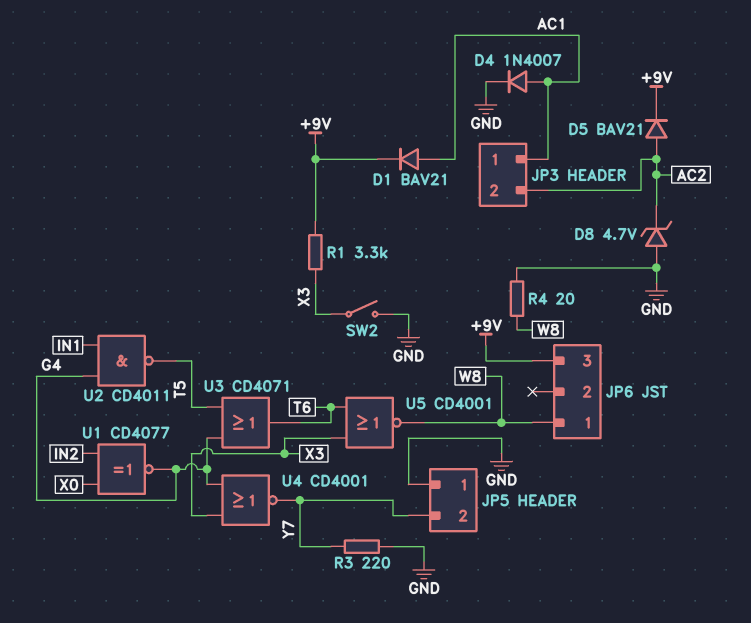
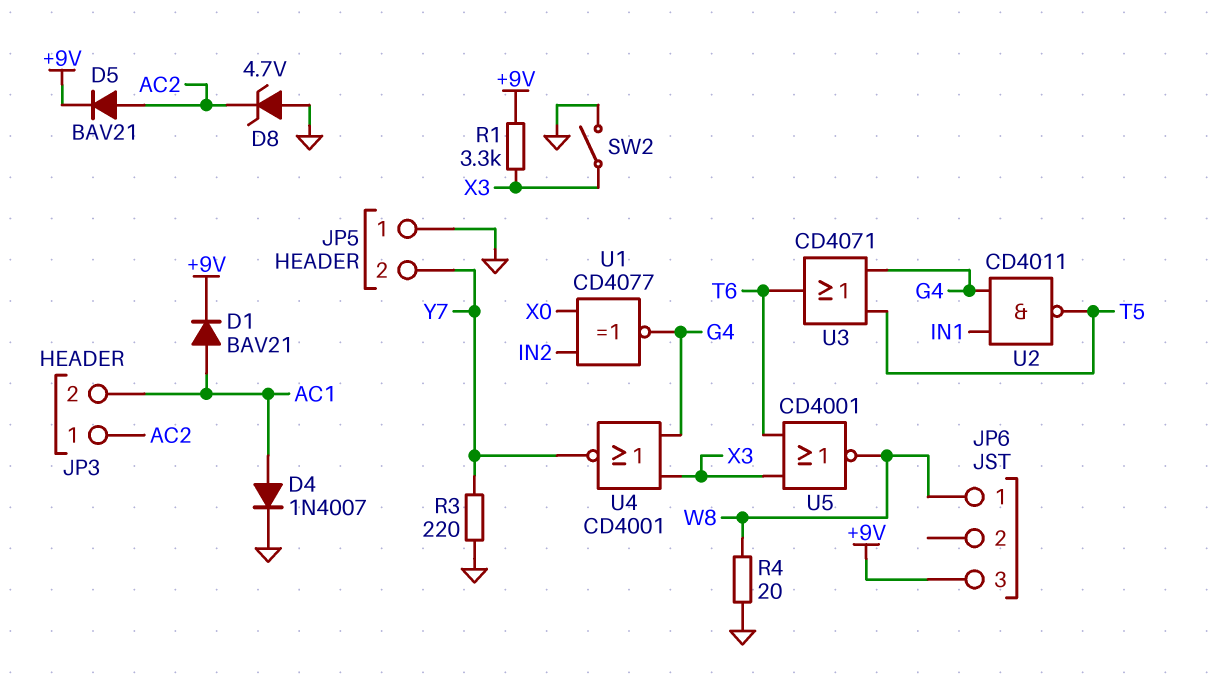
JP3 pin 1: AC1 -> AC2
JP3 pin 2: AC2 -> AC1

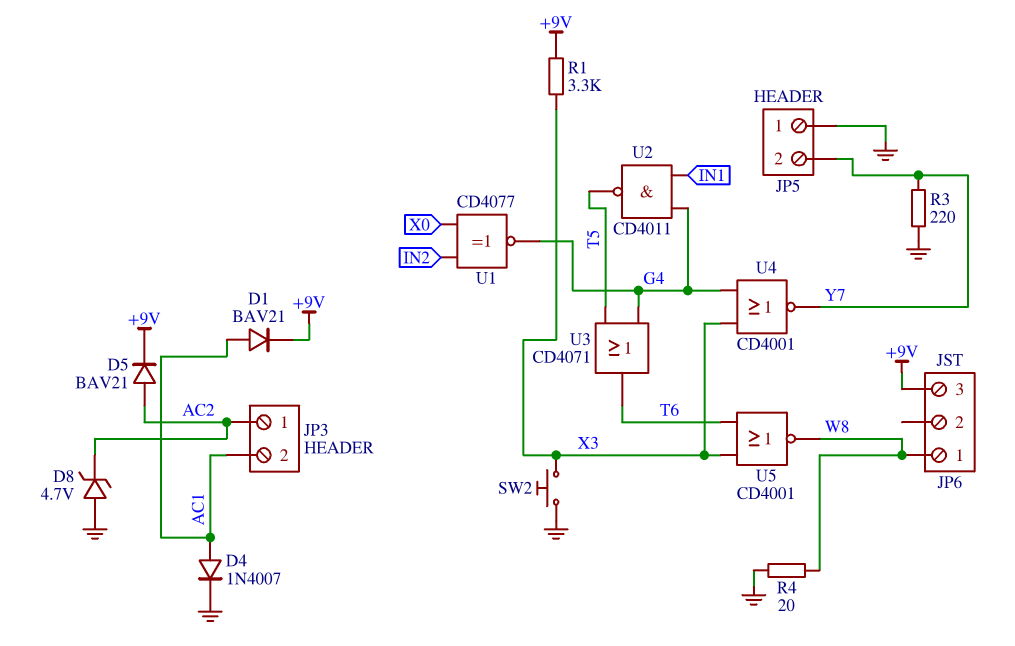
SW2: switch (GND, X3) -> button (GND, X3)

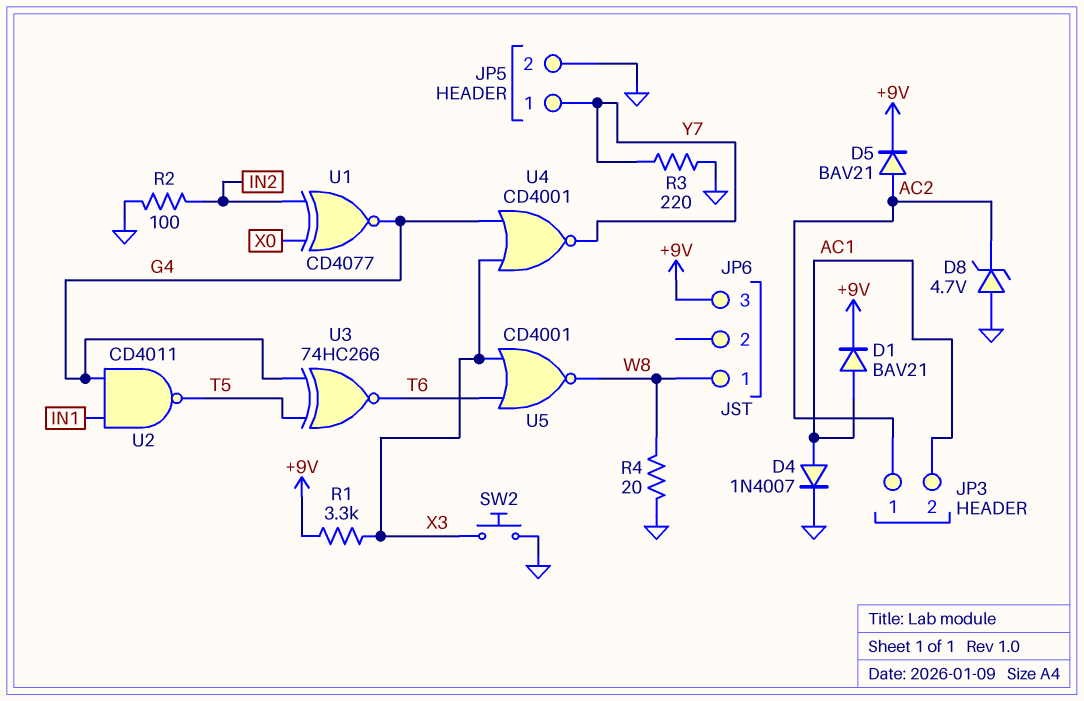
JP5 pin 1: GND -> Y7
JP5 pin 2: Y7 -> GND
R2: none -> 100 (GND, IN2)
U3: OR CD4071 (in G4, in T5, out T6) -> XNOR 74HC266 (in G4, in T5, out T6)

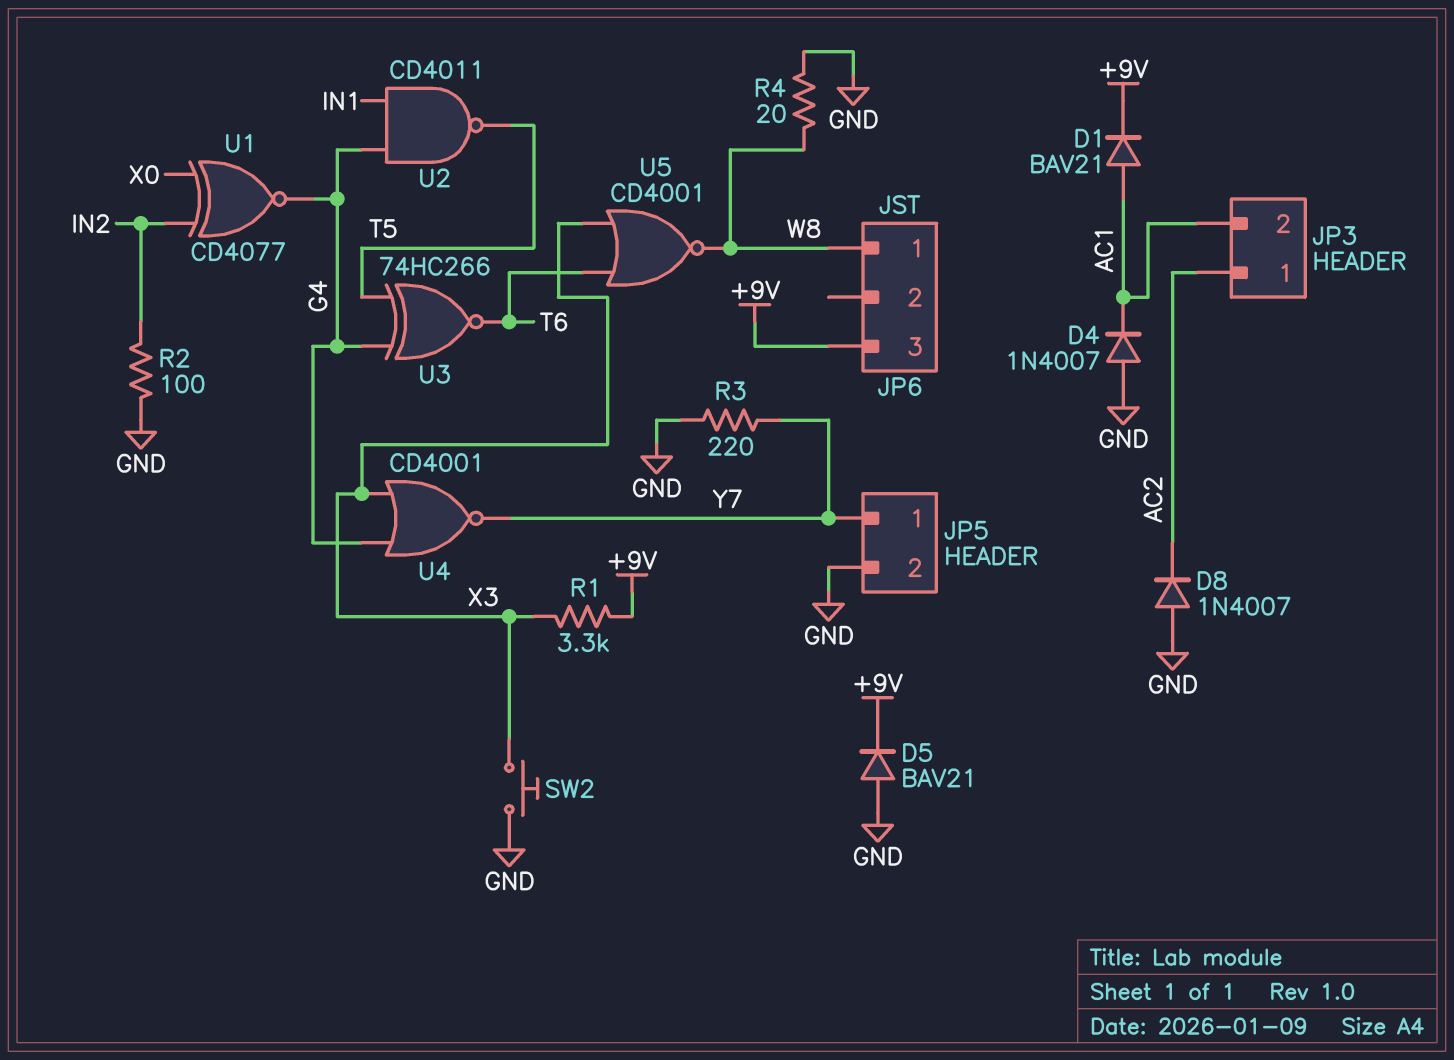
D4: diode 1N4007 (A AC1, K GND) -> diode 1N4007 (A GND, K AC1)
D5: diode BAV21 (A AC2, K +9V) -> diode BAV21 (A GND, K +9V)
D8: zener 4.7V (A GND, K AC2) -> diode 1N4007 (A GND, K AC2)

